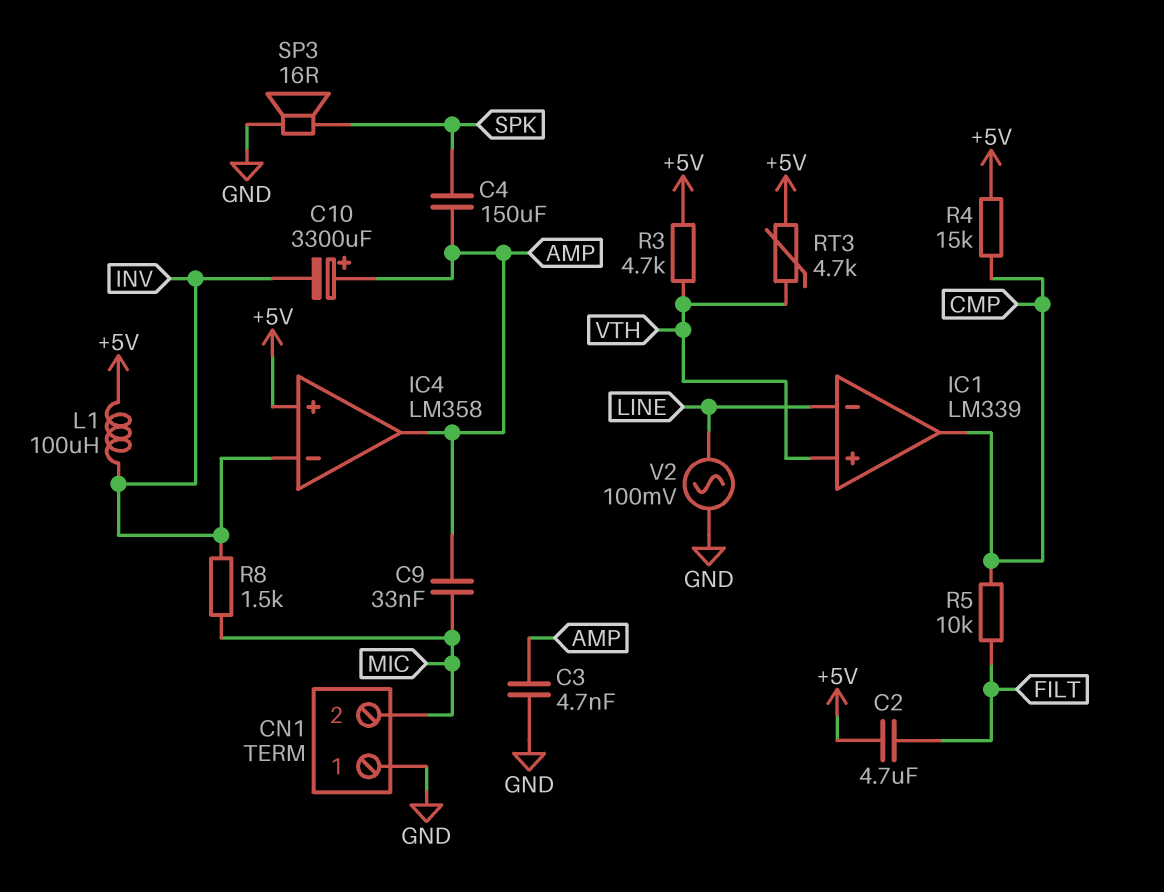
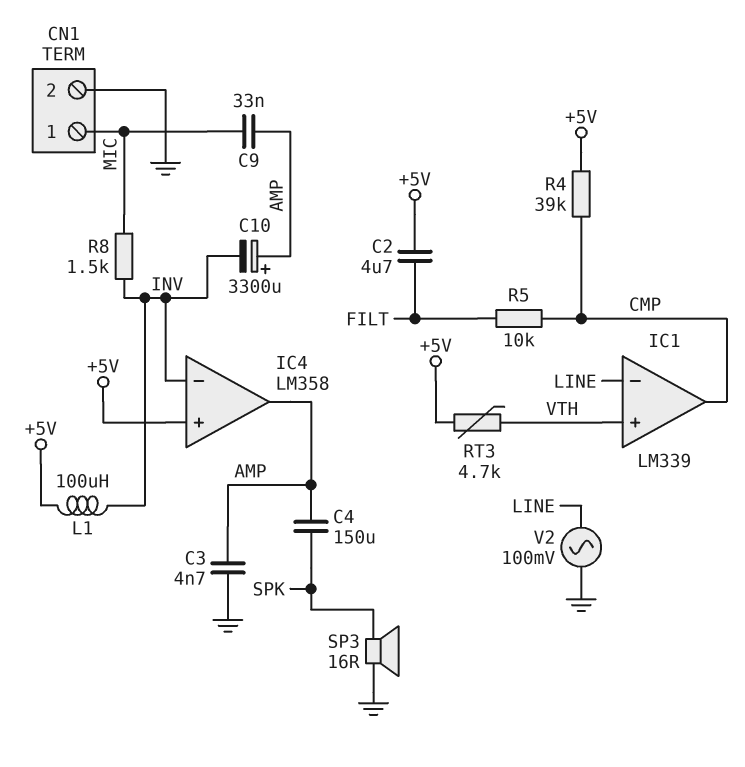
CN1 pin 1: GND -> MIC
CN1 pin 2: MIC -> GND
R3: 4.7k (+5V, VTH) -> none
R4: 15k (+5V, CMP) -> 39k (+5V, CMP)

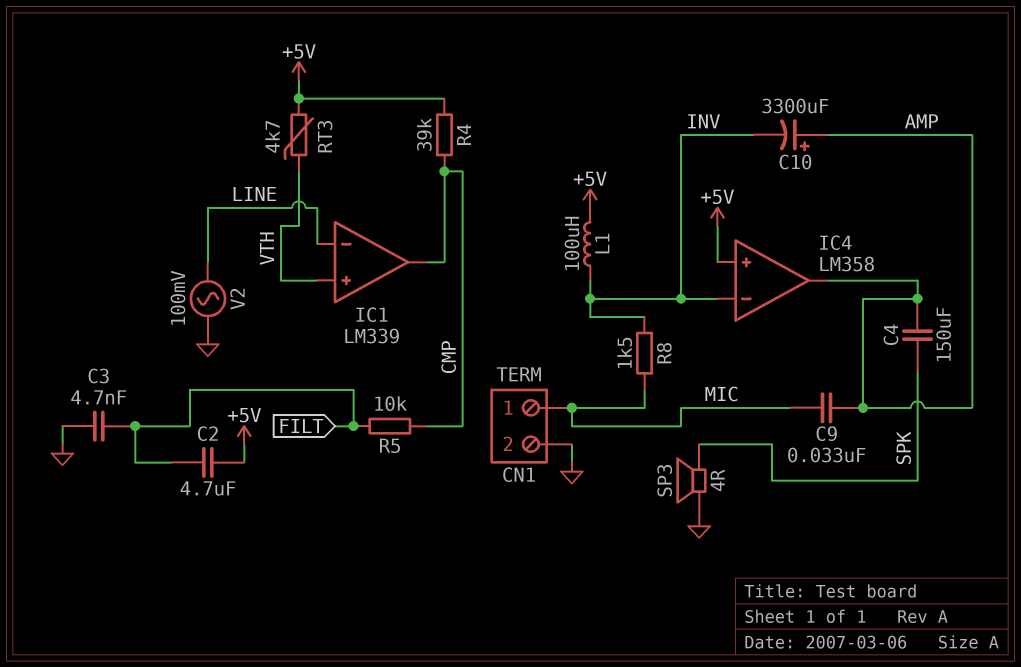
C3: 4.7nF (AMP, GND) -> 4.7nF (FILT, GND)
SP3: speaker 16R (GND, SPK) -> speaker 4R (GND, SPK)

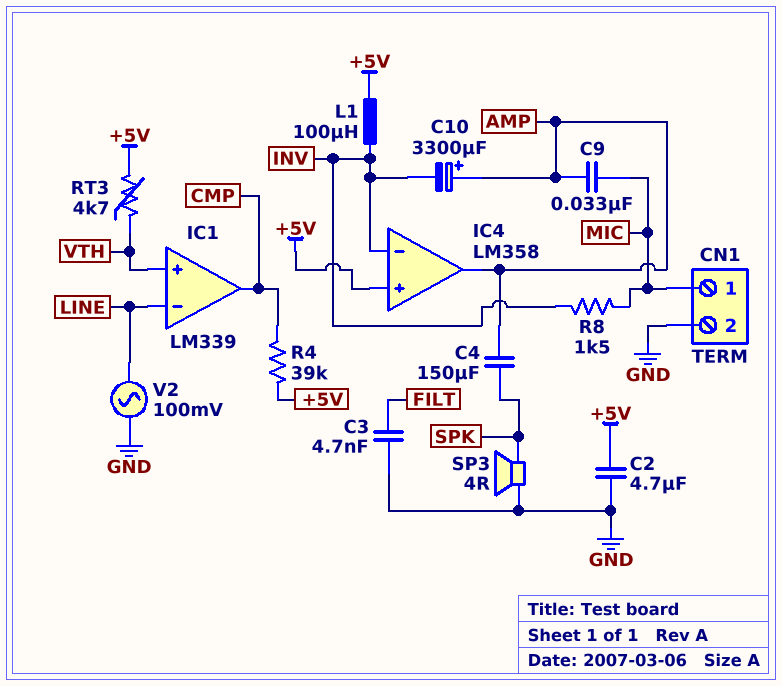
C2: 4.7uF (+5V, FILT) -> 4.7uF (+5V, GND)
R5: 10k (CMP, FILT) -> none

